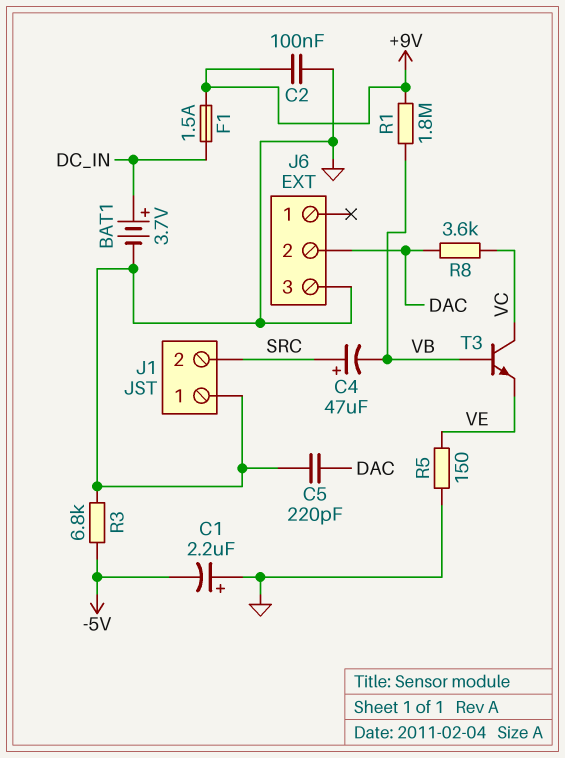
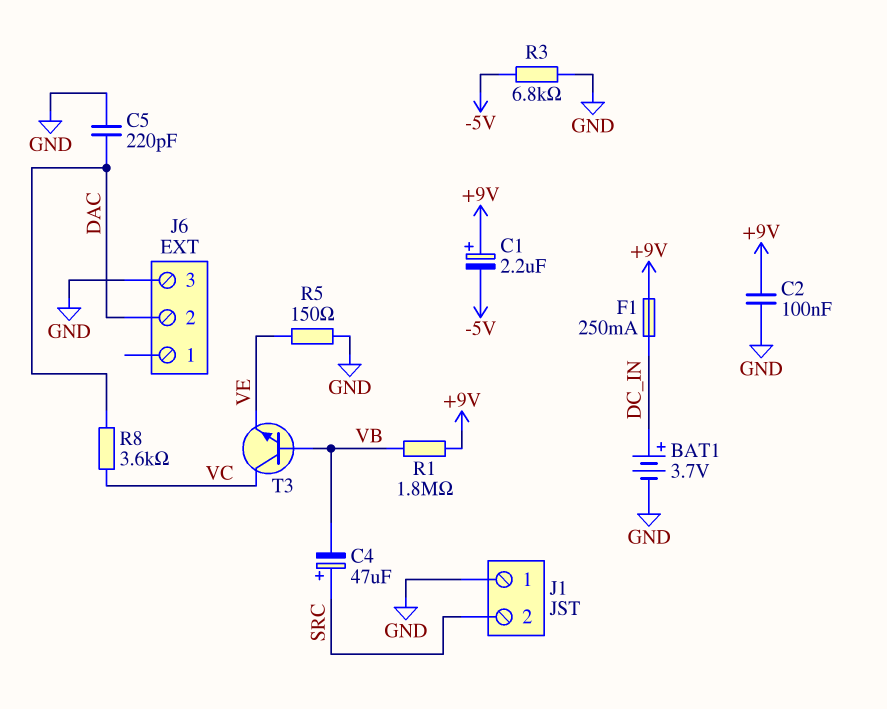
C1: 2.2uF (plus GND, minus -5V) -> 2.2uF (plus +9V, minus -5V)
F1: 1.5A (+9V, DC_IN) -> 250mA (+9V, DC_IN)

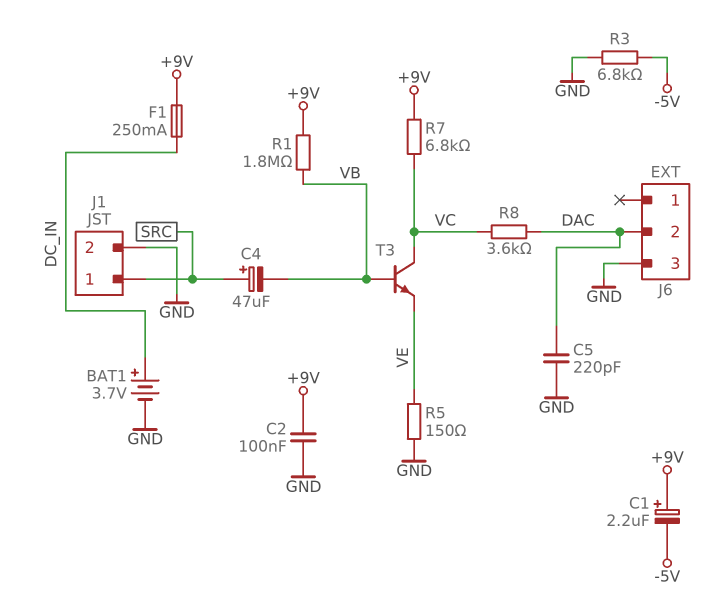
J1 pin 1: GND -> SRC
J1 pin 2: SRC -> GND
R7: none -> 6.8k (+9V, VC)

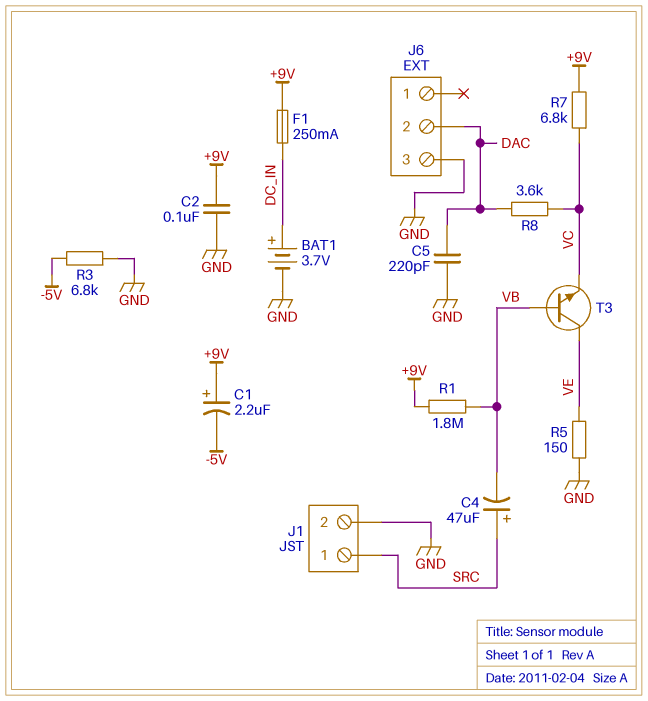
T3: NPN (B VB, C VC, E VE) -> NPN (B VB, C VE, E VC)

